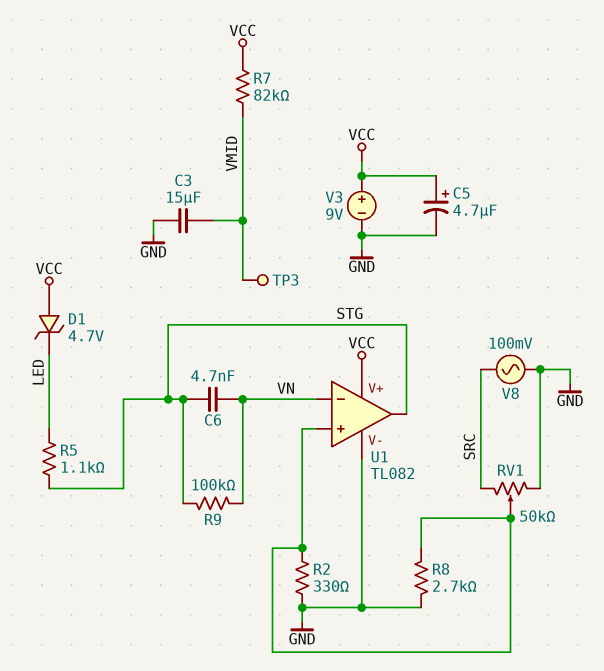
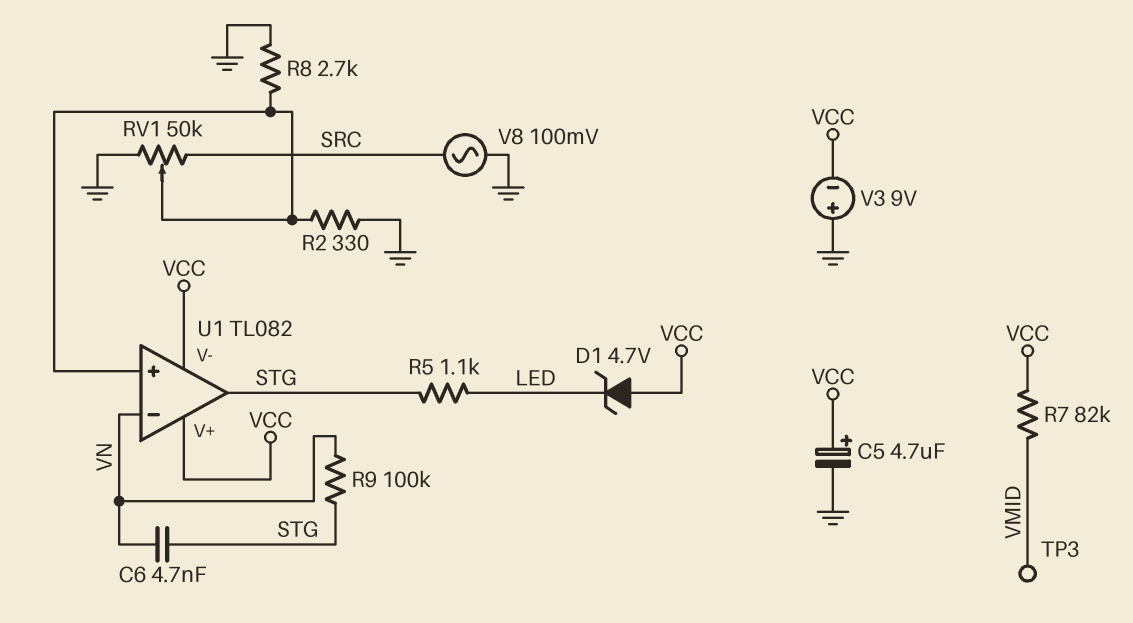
C3: 15uF (GND, VMID) -> none
U1 pin V-: GND -> VCC
V3: 9V (plus VCC, minus GND) -> 9V (plus GND, minus VCC)

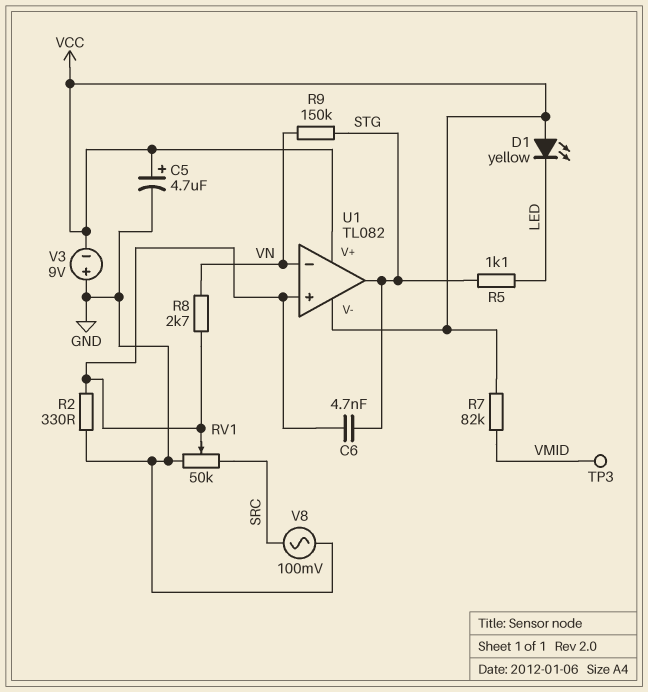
C6: 4.7nF (STG, VN) -> 4.7nF (STG, U1/in+)
D1: zener 4.7V (A VCC, K LED) -> LED yellow (A VCC, K LED)
R8: 2.7k (GND, U1/in+) -> 2.7k (U1/in+, VN)
R9: 100k (STG, VN) -> 150k (STG, VN)

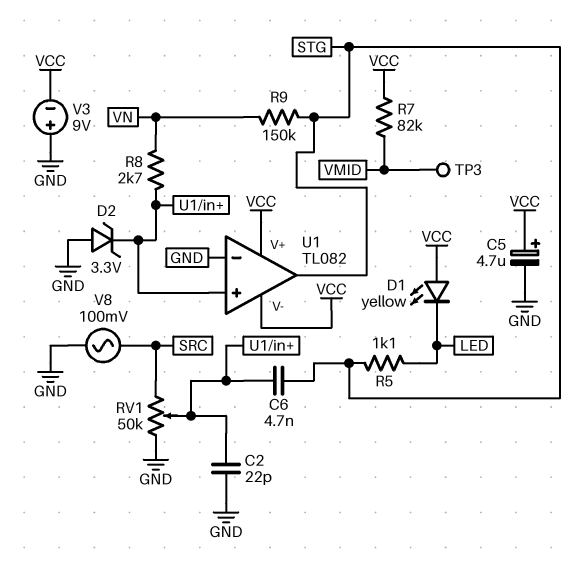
C2: none -> 22pF (GND, U1/in+)
D2: none -> zener 3.3V (A GND, K U1/in+)
R2: 330 (GND, U1/in+) -> none
U1 pin in-: VN -> GND

